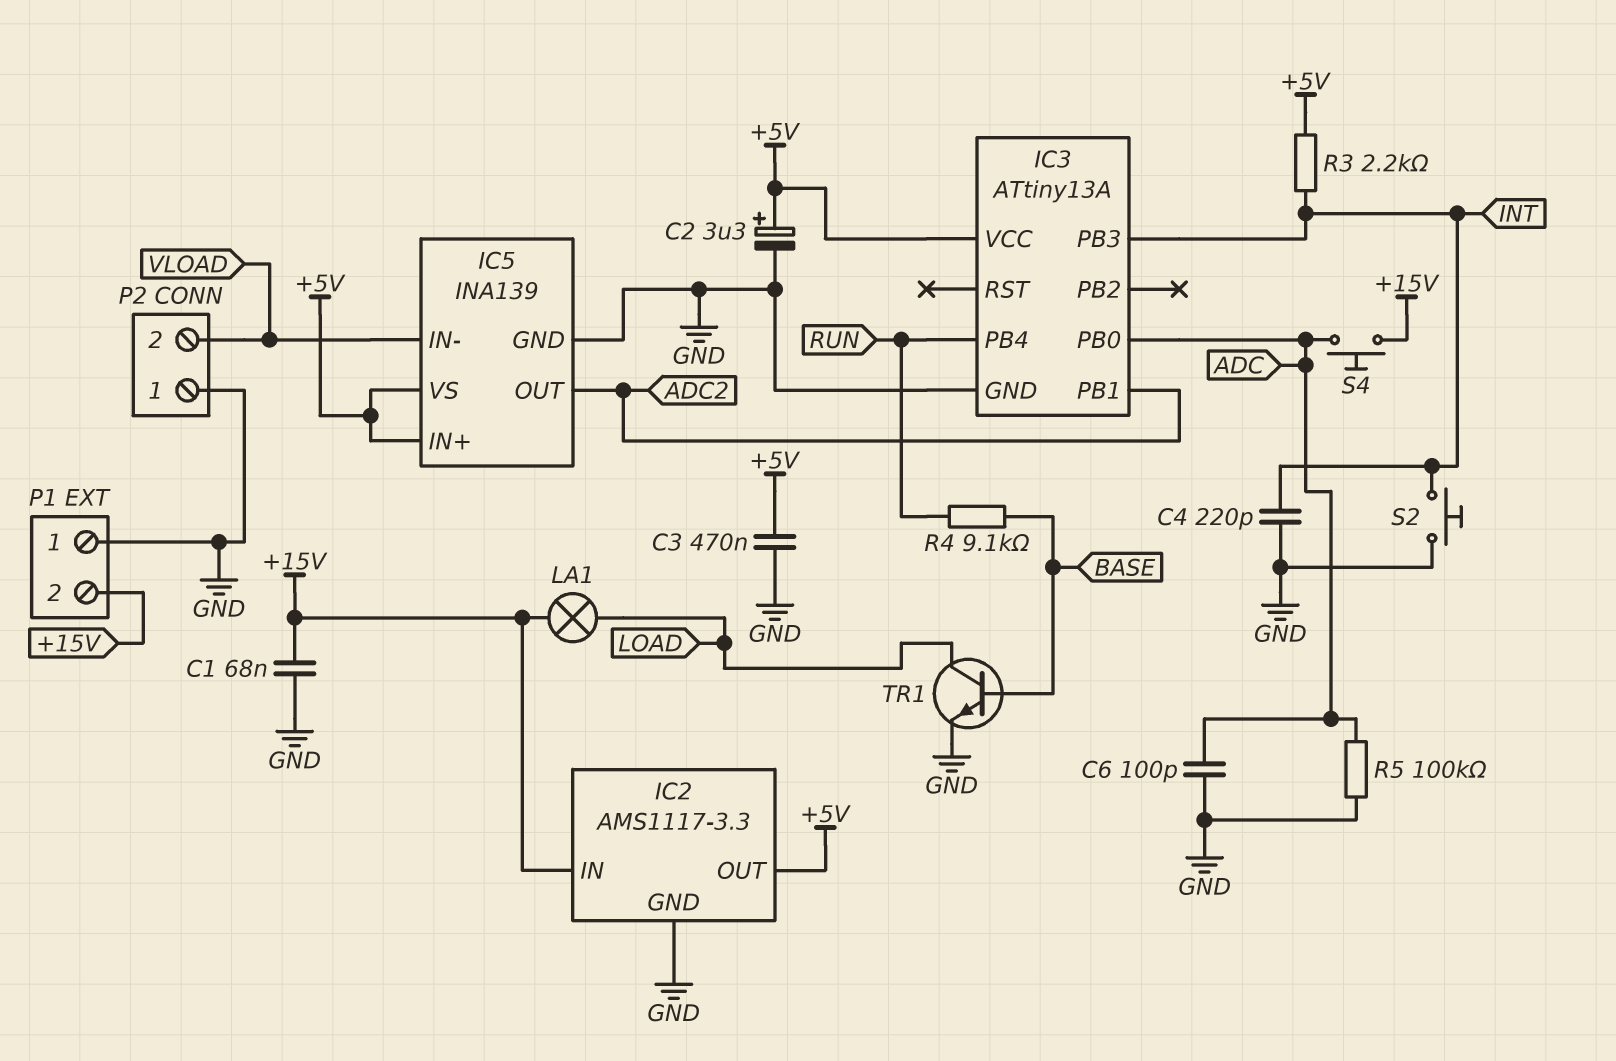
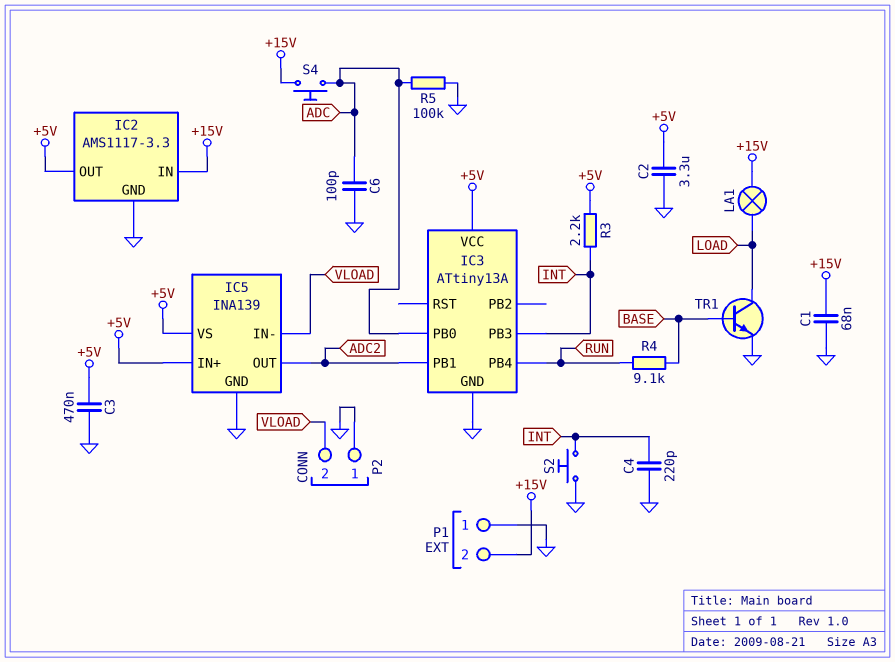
C2: 3.3uF (plus +5V, minus GND) -> 3.3uF (+5V, GND)

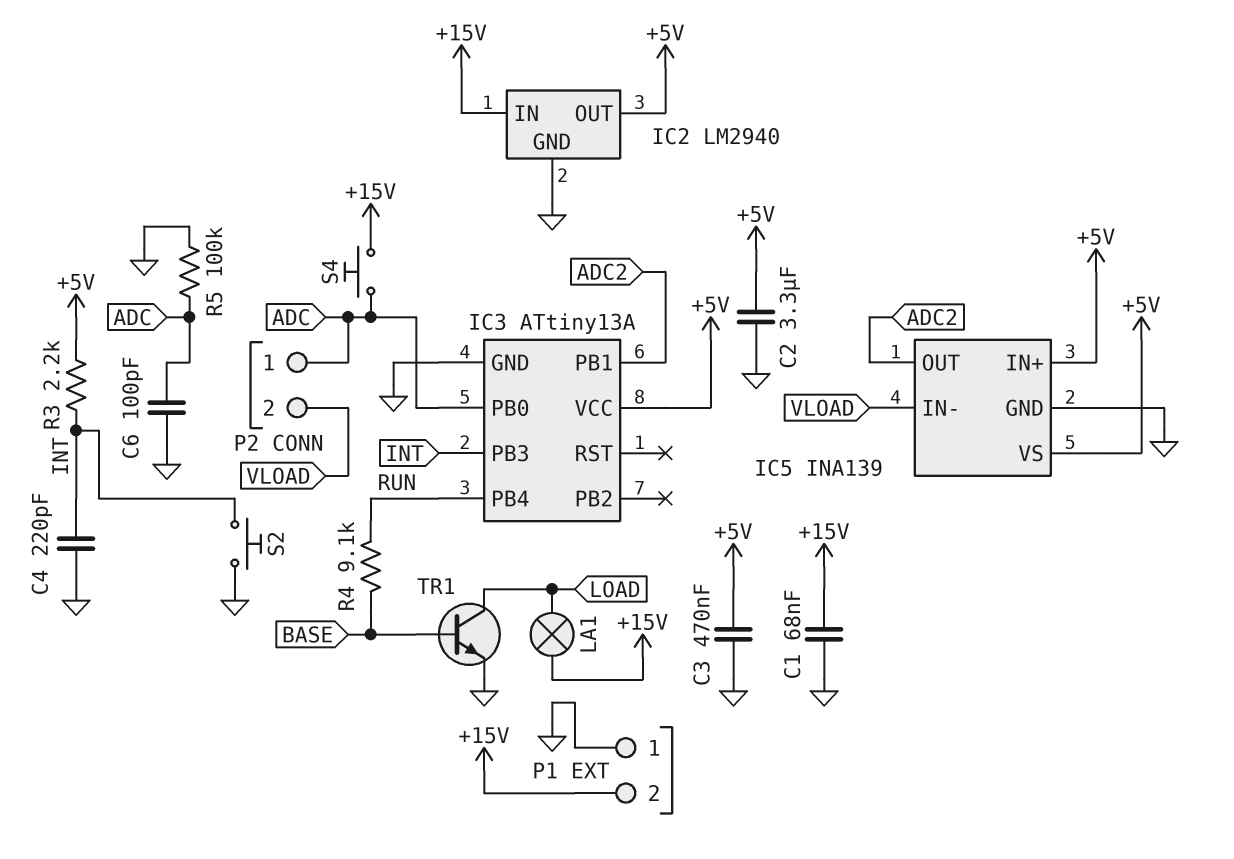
IC2: AMS1117-3.3 -> LM2940
P2 pin 1: GND -> ADC

